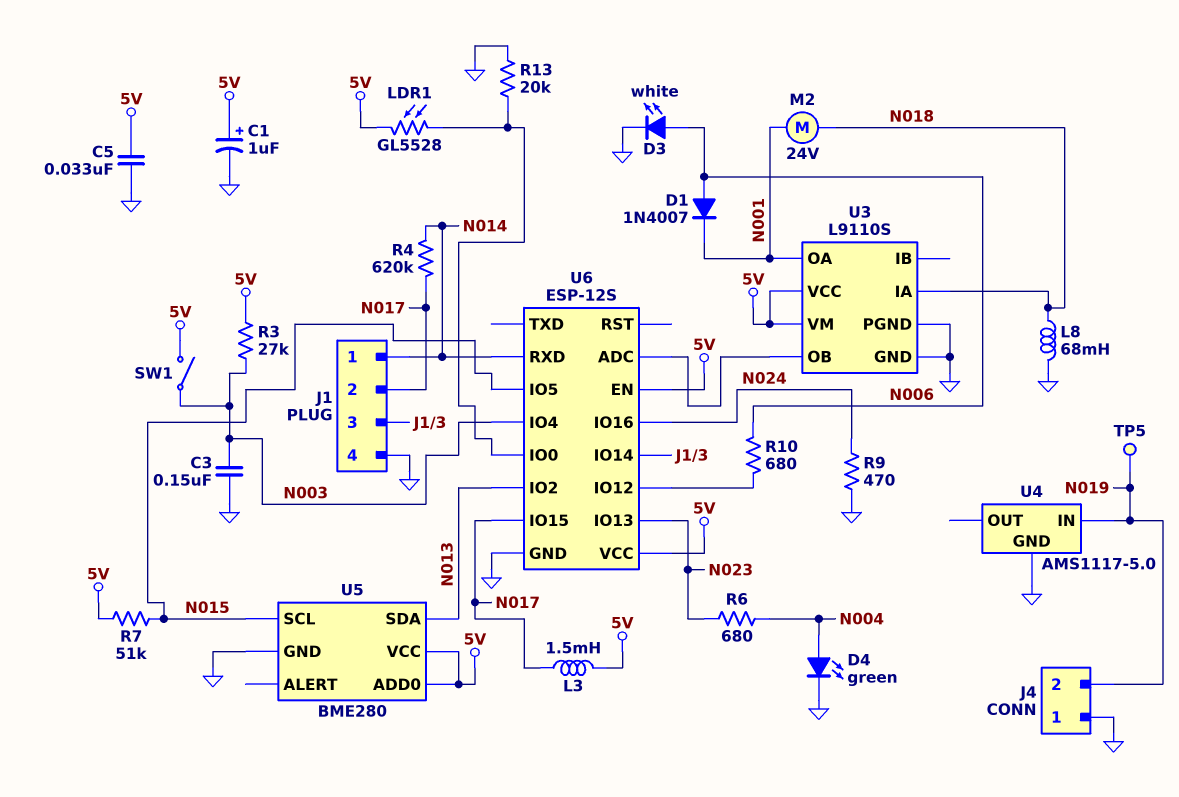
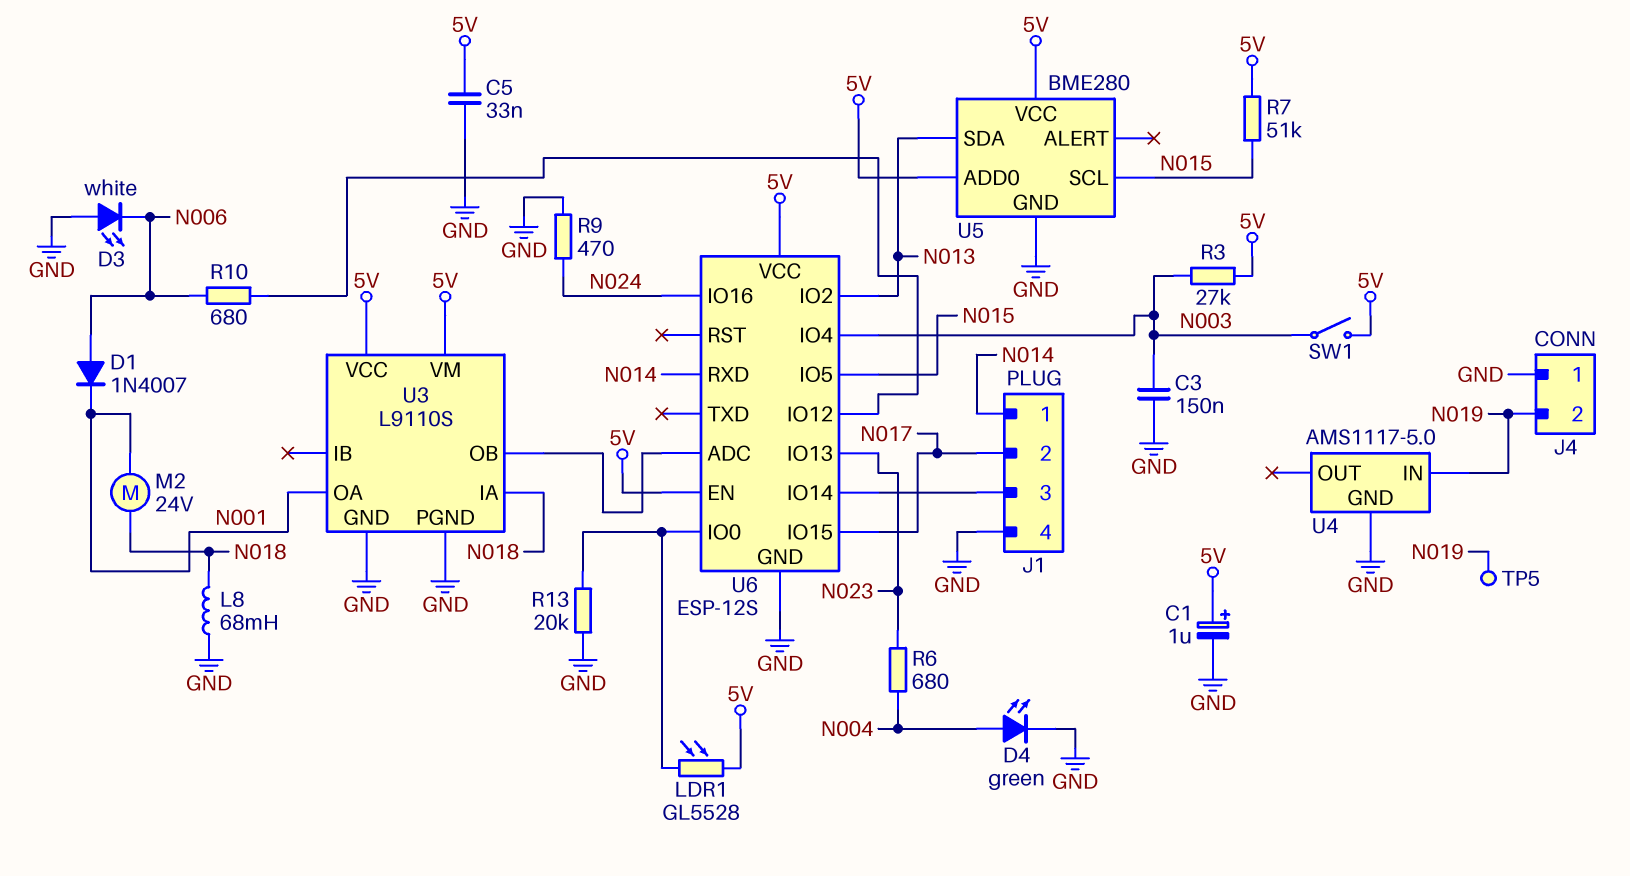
D3: LED white (A N006, K GND) -> LED white (A GND, K N006)
L3: 1.5mH (5V, N017) -> none
R4: 620k (N014, N017) -> none

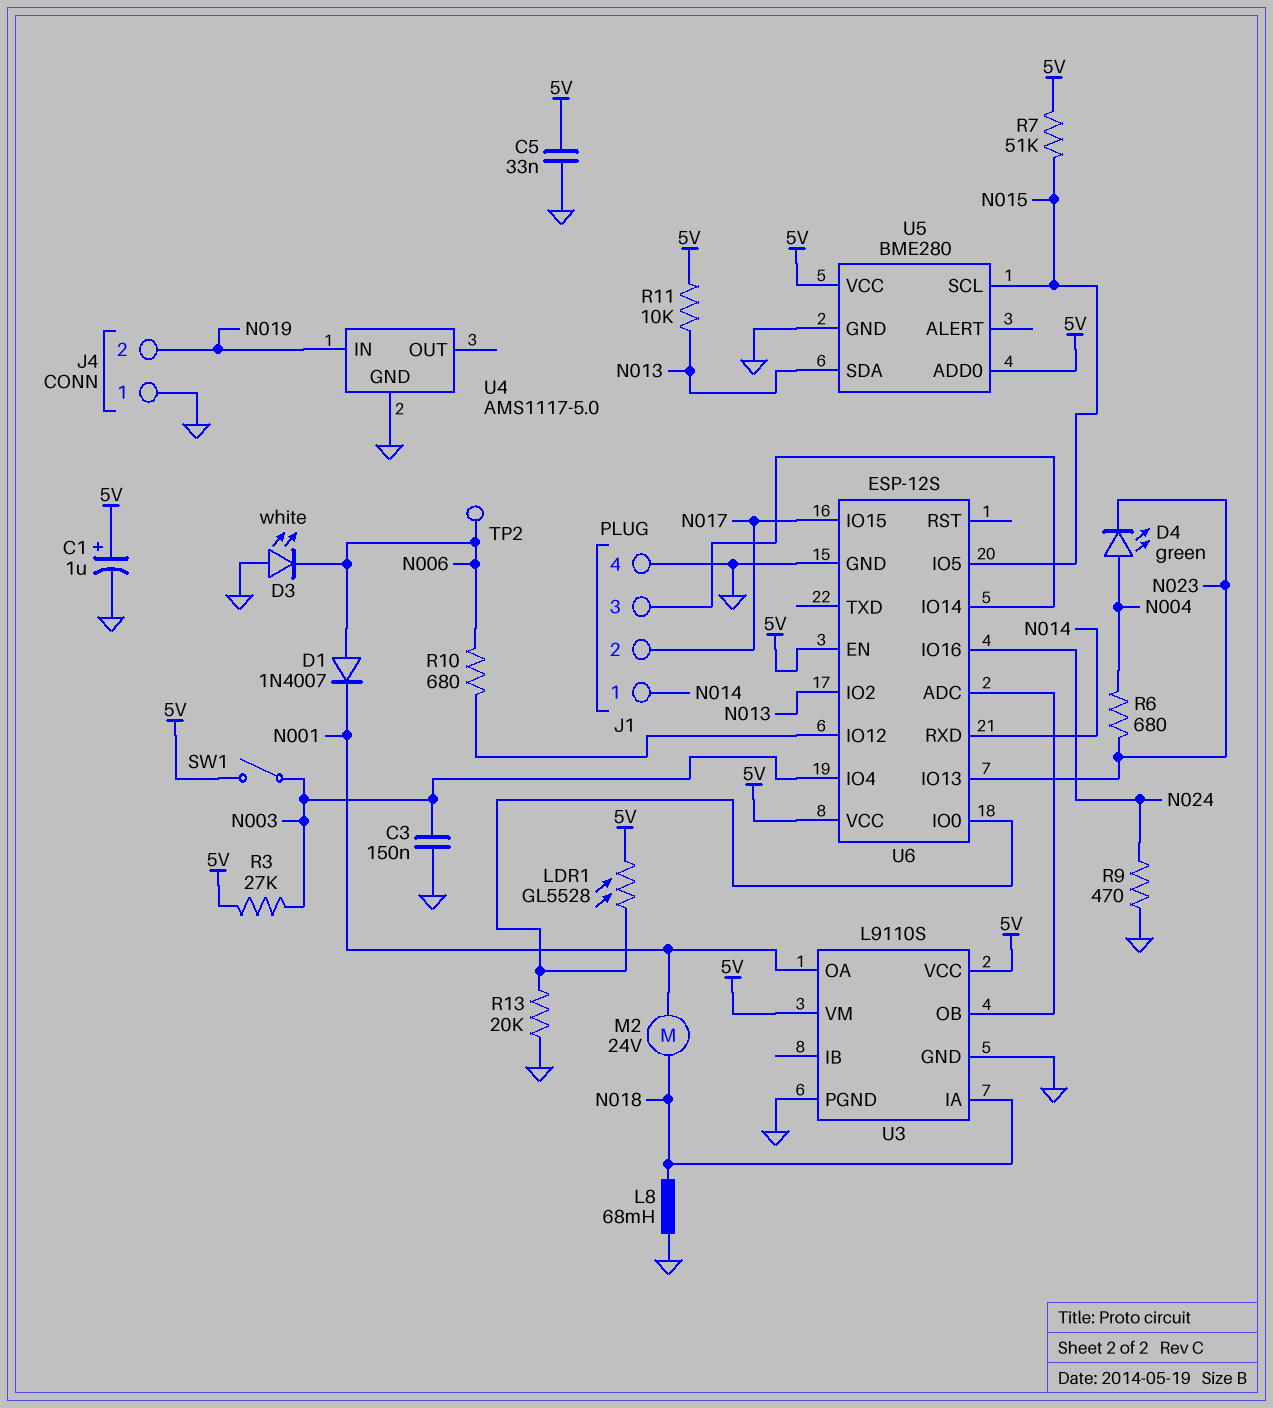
D4: LED green (A N004, K GND) -> LED green (A N004, K N023)
R11: none -> 10k (5V, N013)
TP2: none -> test point (N006)
TP5: test point (N019) -> none

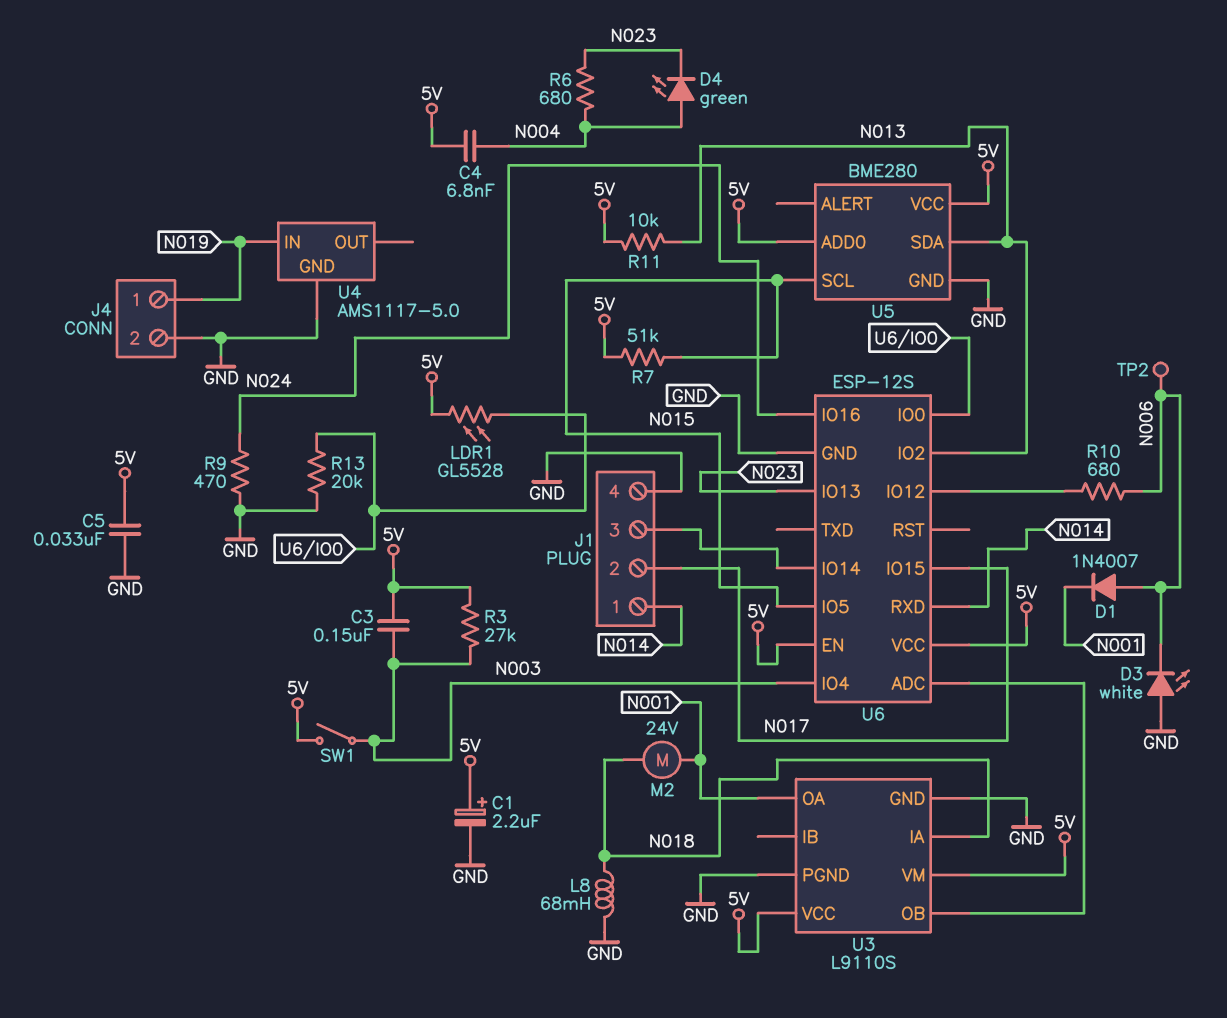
C1: 1uF (plus 5V, minus GND) -> 2.2uF (plus 5V, minus GND)
C3: 150nF (GND, N003) -> 150nF (5V, N003)
C4: none -> 6.8nF (5V, N004)
J4 pin 1: GND -> N019
J4 pin 2: N019 -> GND

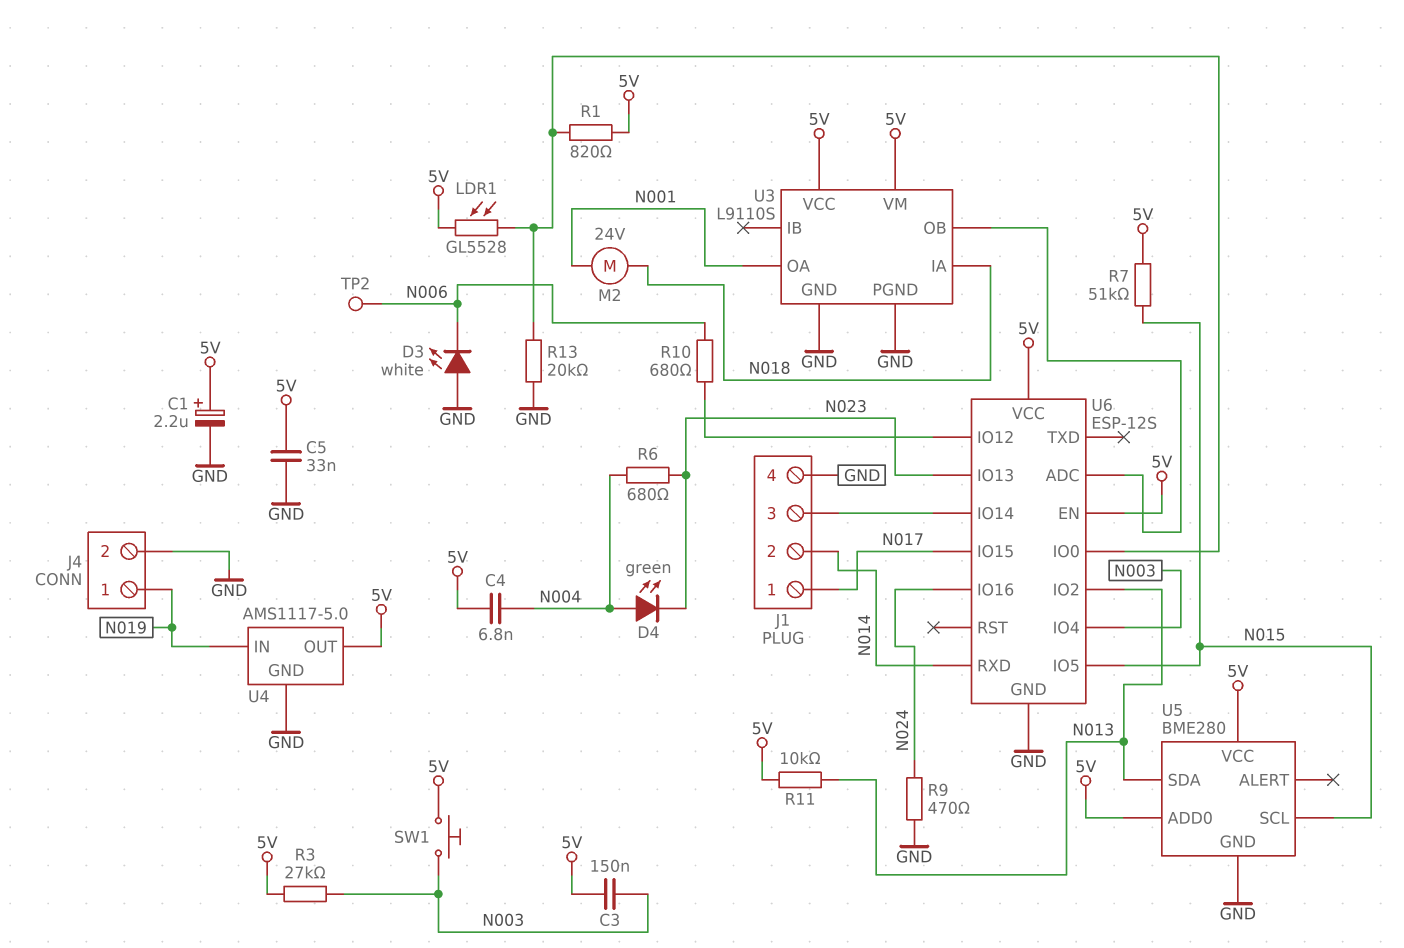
D1: diode 1N4007 (A N006, K N001) -> none
J1 pin 1: N014 -> N017
J1 pin 2: N017 -> N014
L8: 68mH (GND, N018) -> none
R1: none -> 820 (5V, U6/IO0)
SW1: switch (5V, N003) -> button (5V, N003)
U4 pin OUT: none -> 5V

